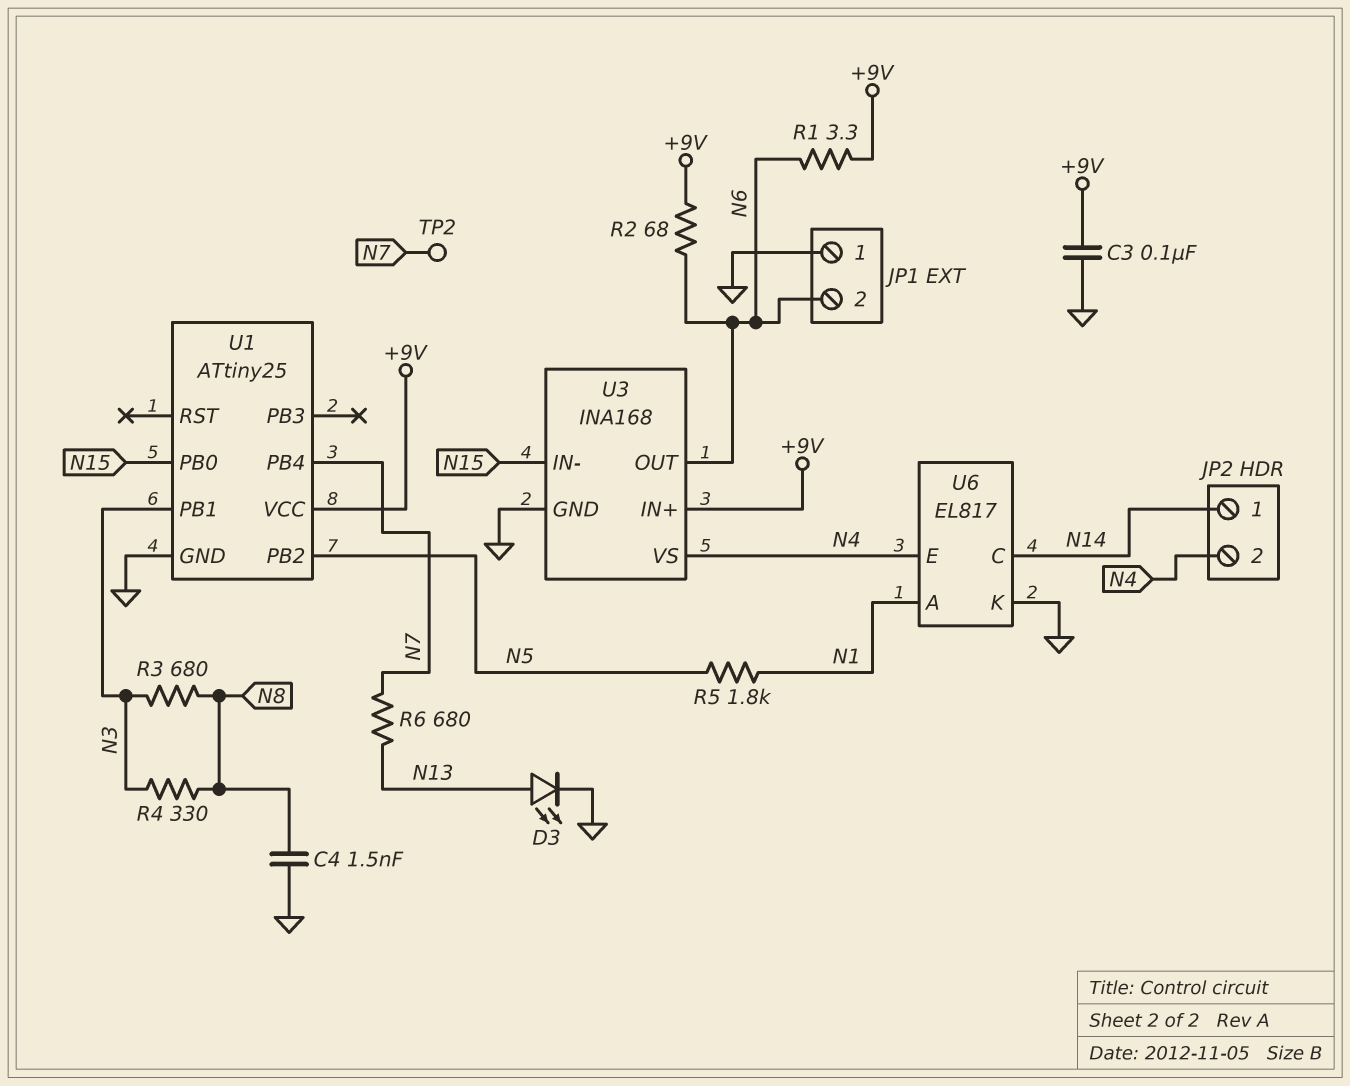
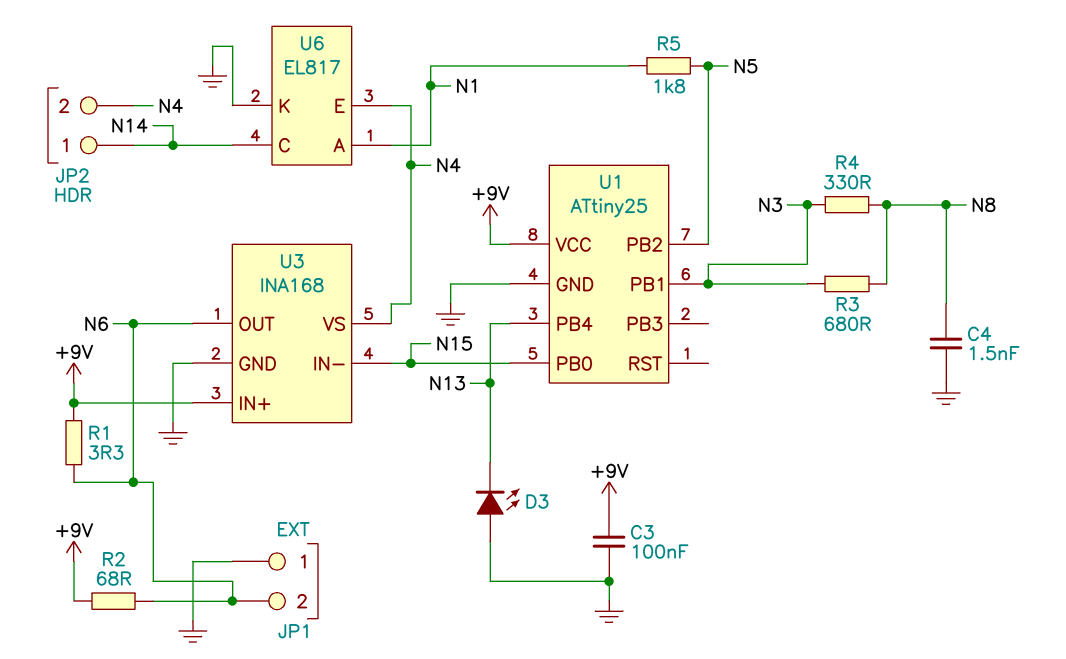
D3: LED (A N13, K GND) -> LED (A GND, K N13)
R6: 680 (N7, N13) -> none
TP2: test point (N7) -> none
U1 pin PB4: N7 -> N13

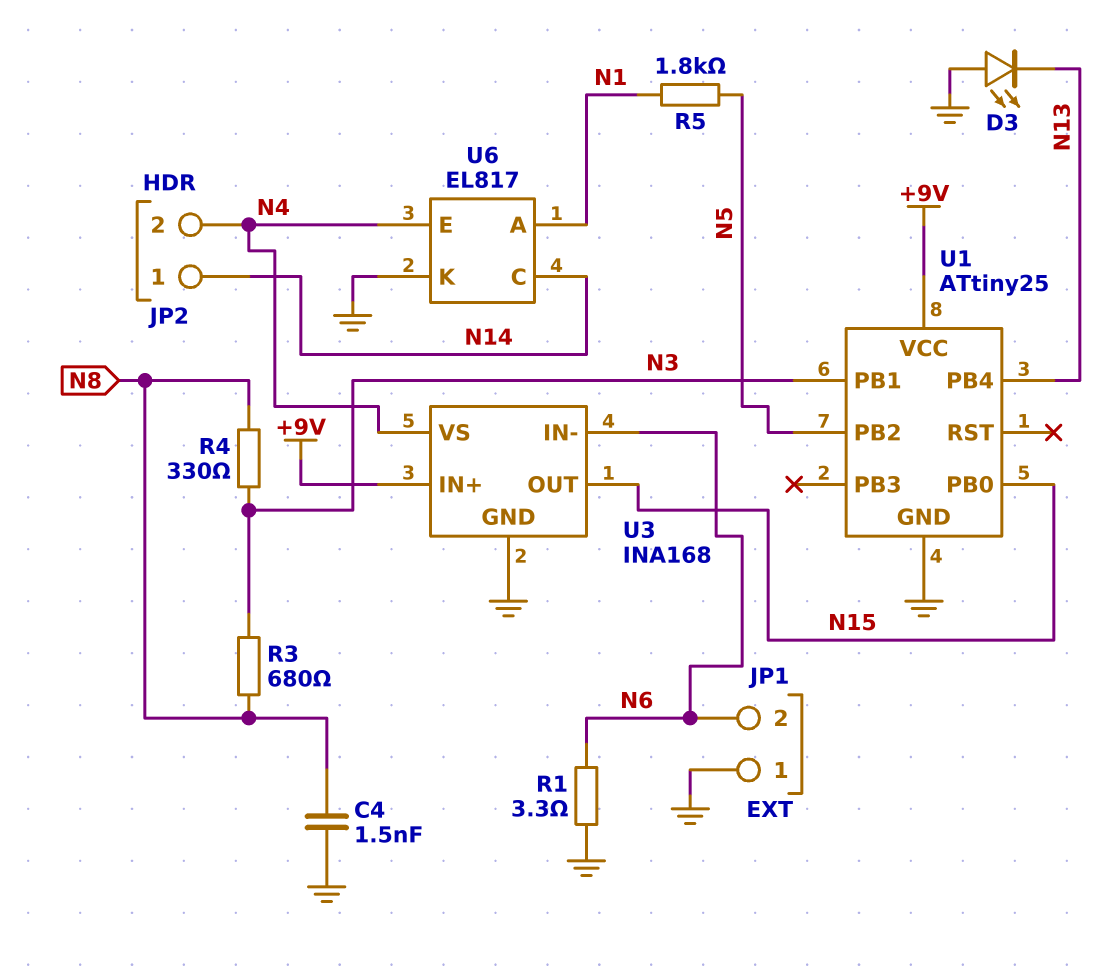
C3: 100nF (+9V, GND) -> none
R1: 3.3 (+9V, N6) -> 3.3 (GND, N6)
R2: 68 (+9V, N6) -> none
U3 pin IN-: N15 -> N6
U3 pin OUT: N6 -> N15

